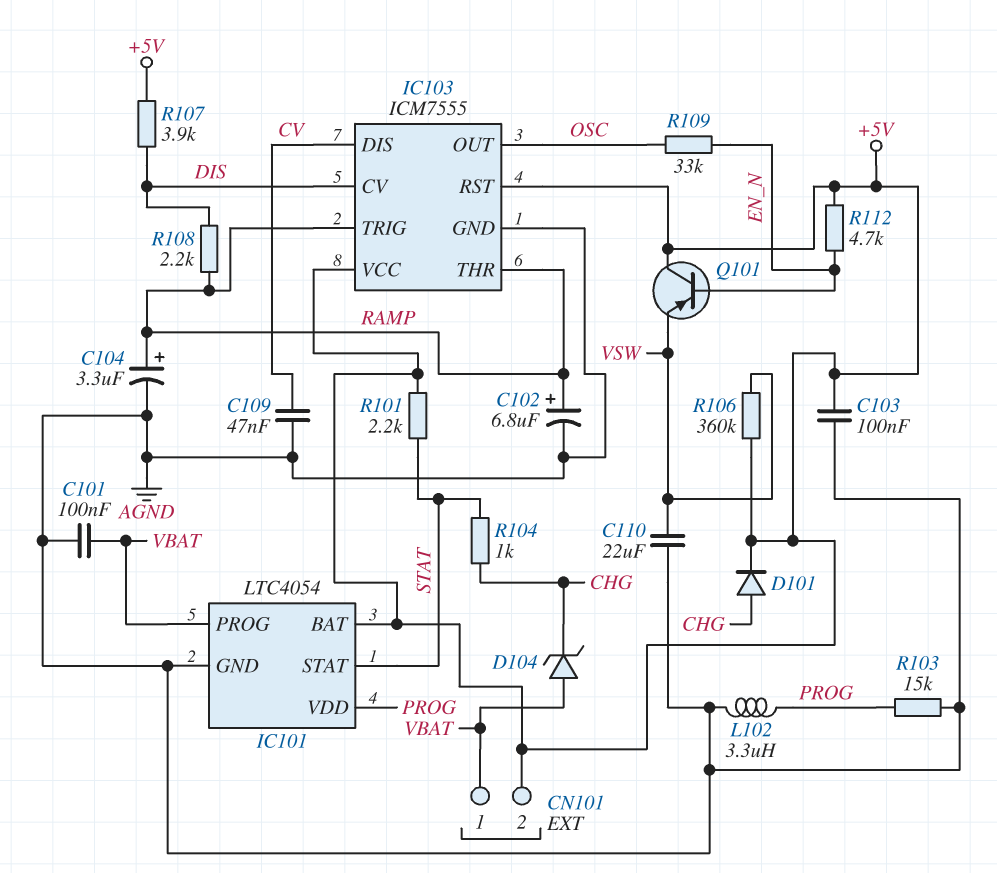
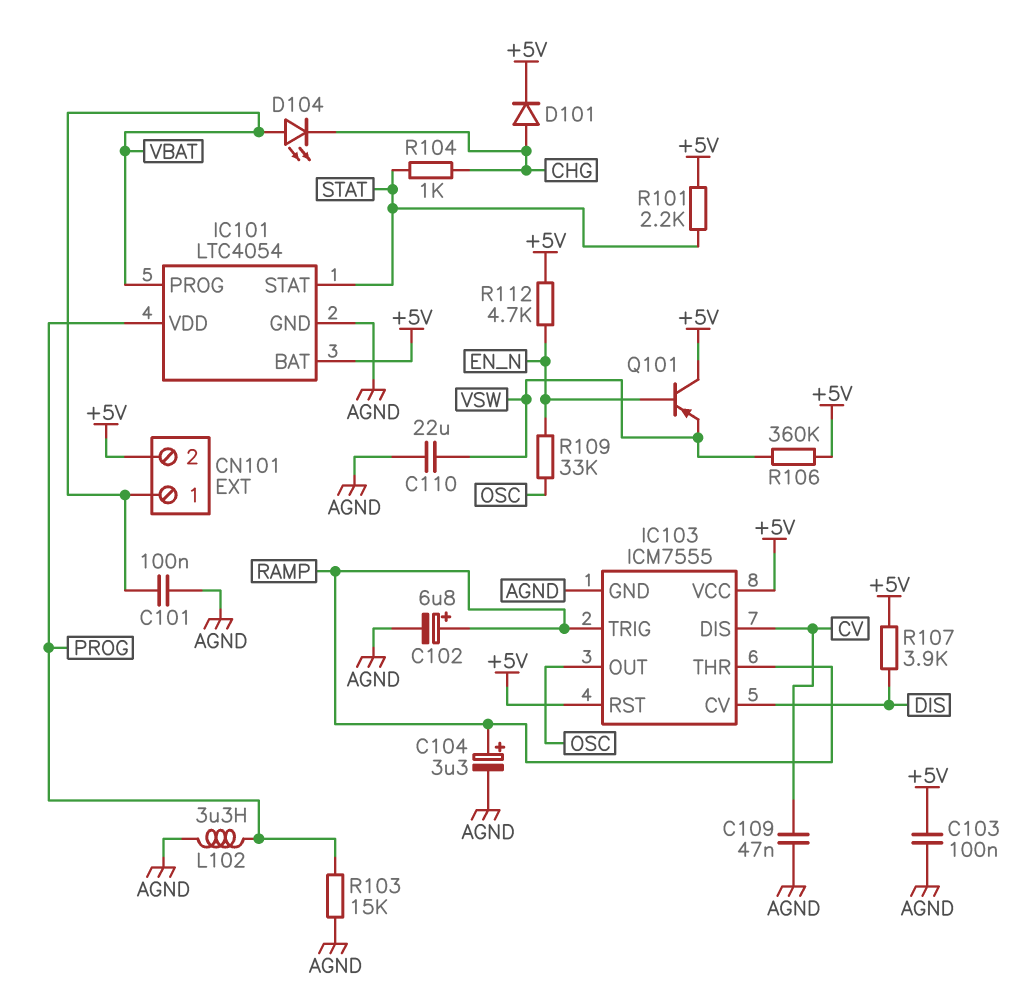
D104: zener (A VBAT, K CHG) -> LED (A VBAT, K CHG)
R108: 2.2k (DIS, RAMP) -> none

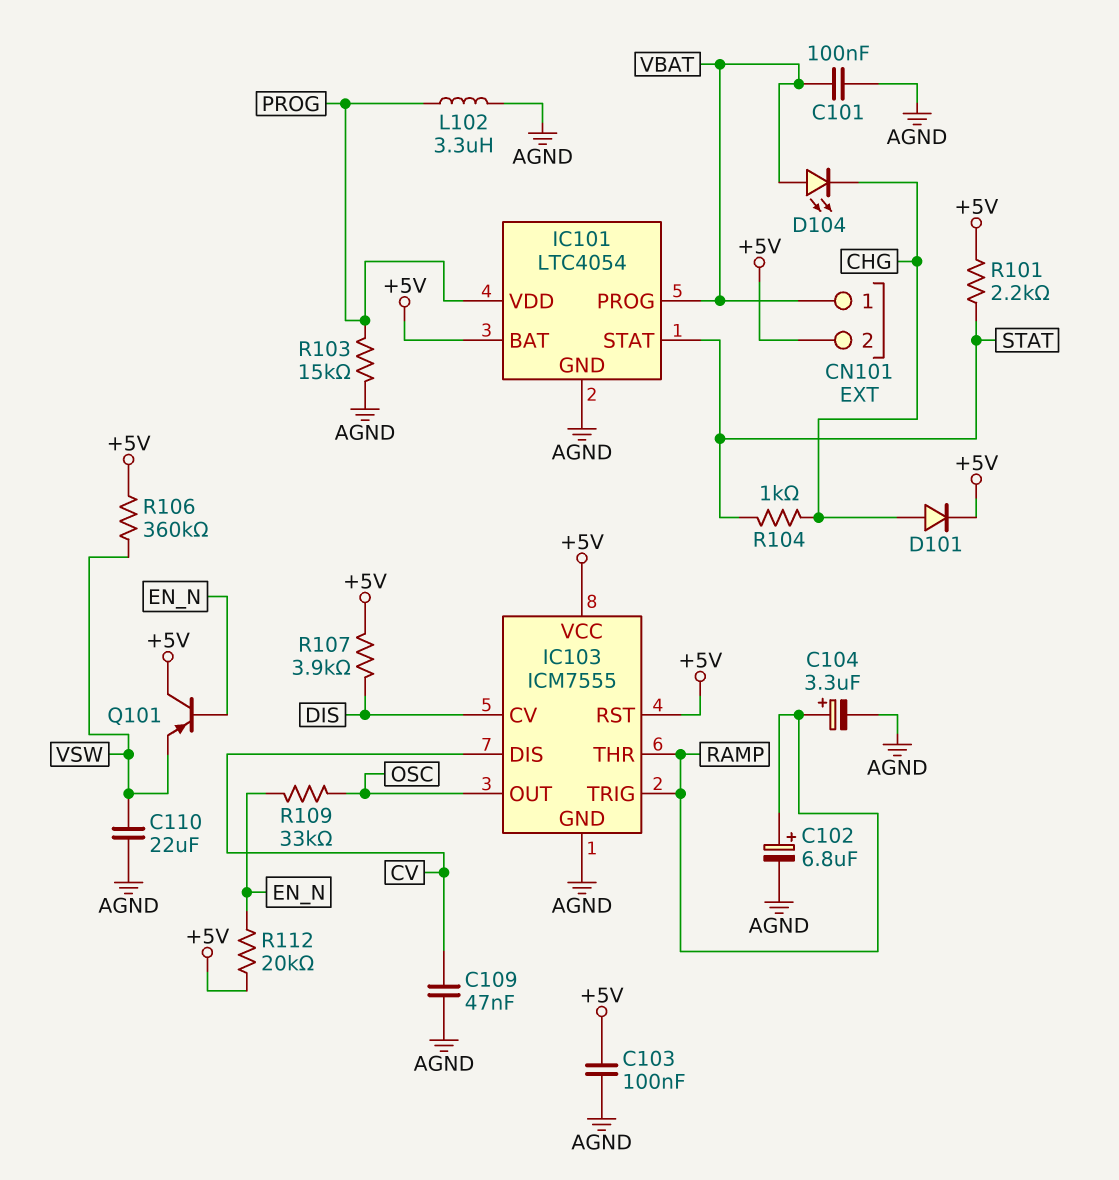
R112: 4.7k (+5V, EN_N) -> 20k (+5V, EN_N)

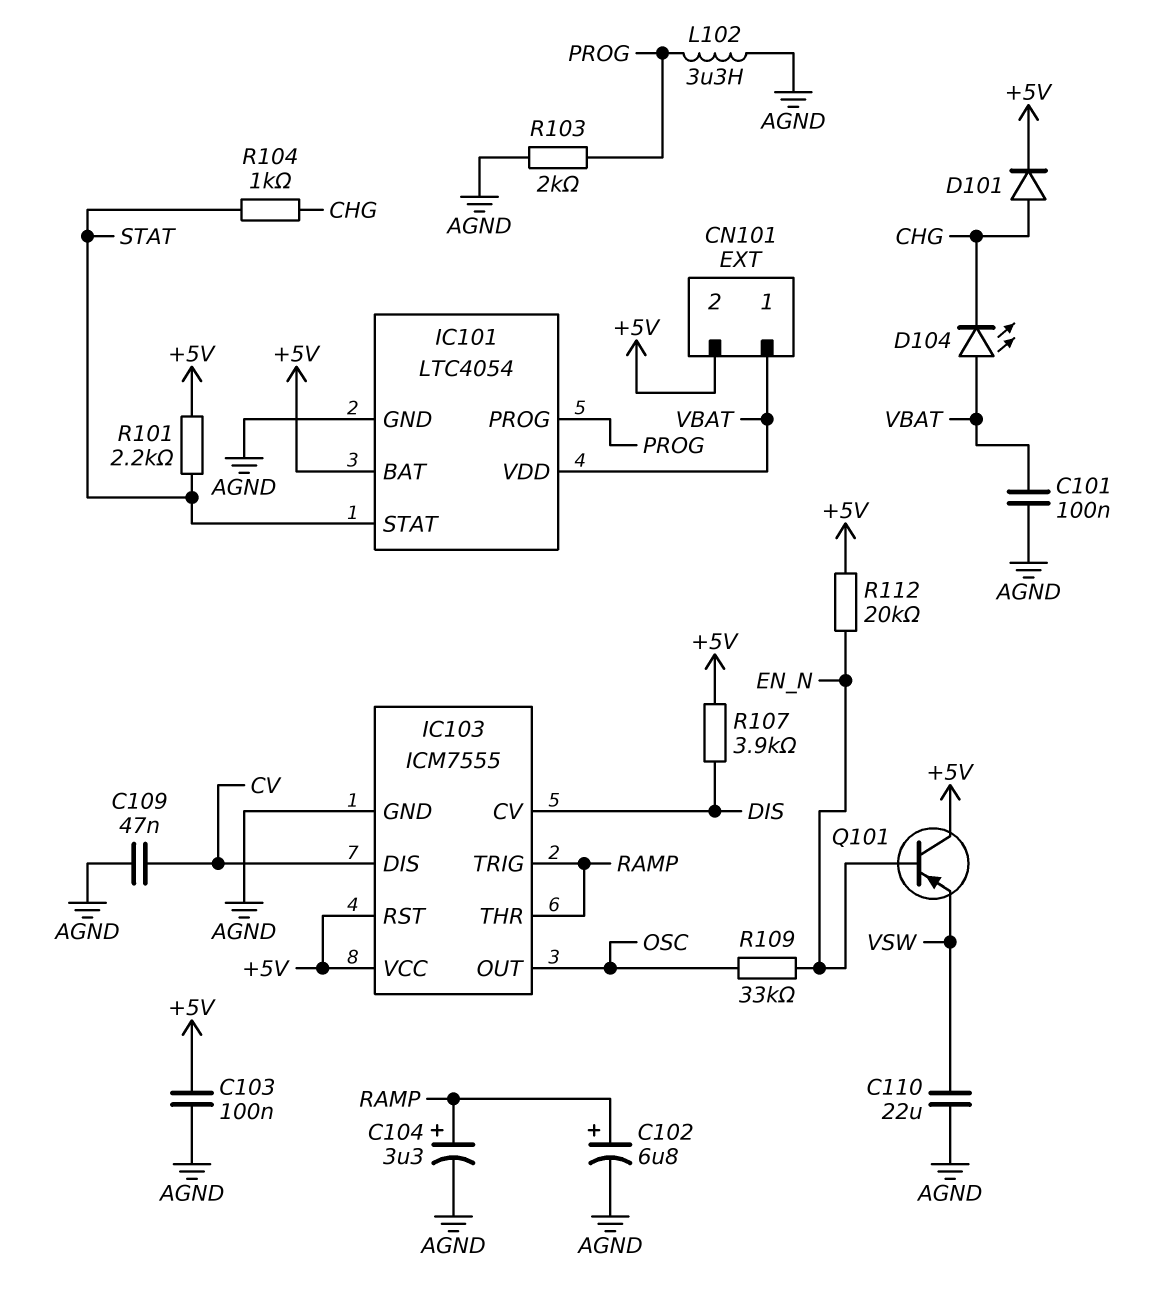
IC101 pin PROG: VBAT -> PROG
IC101 pin VDD: PROG -> VBAT
R103: 15k (AGND, PROG) -> 2k (AGND, PROG)
R106: 360k (+5V, VSW) -> none

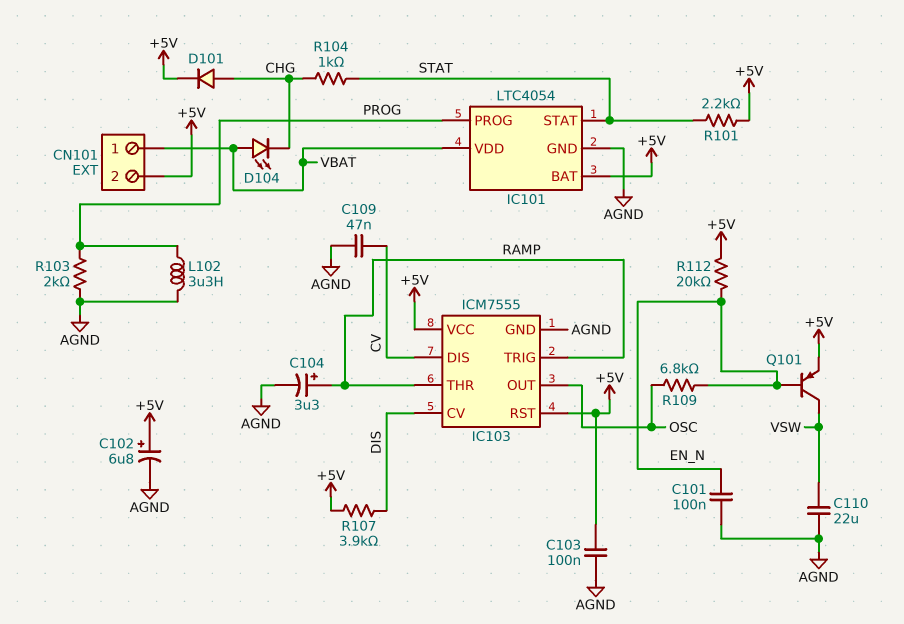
C101: 100nF (AGND, VBAT) -> 100nF (AGND, EN_N)
C102: 6.8uF (plus RAMP, minus AGND) -> 6.8uF (plus +5V, minus AGND)
Q101: PNP (B EN_N, C +5V, E VSW) -> PNP (B EN_N, C VSW, E +5V)
R109: 33k (EN_N, OSC) -> 6.8k (EN_N, OSC)

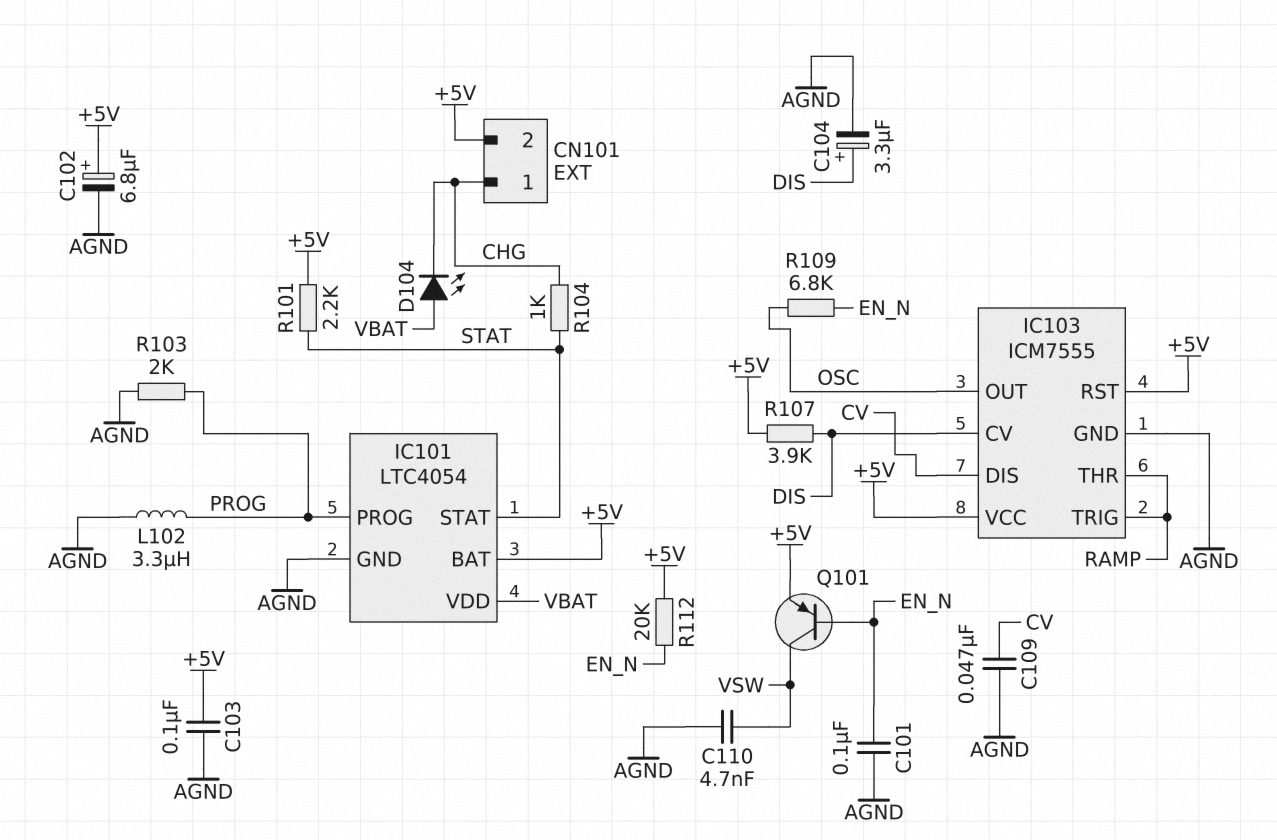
C104: 3.3uF (plus RAMP, minus AGND) -> 3.3uF (plus DIS, minus AGND)
C110: 22uF (AGND, VSW) -> 4.7nF (AGND, VSW)
CN101 pin 1: VBAT -> CHG
D101: diode (A CHG, K +5V) -> none

